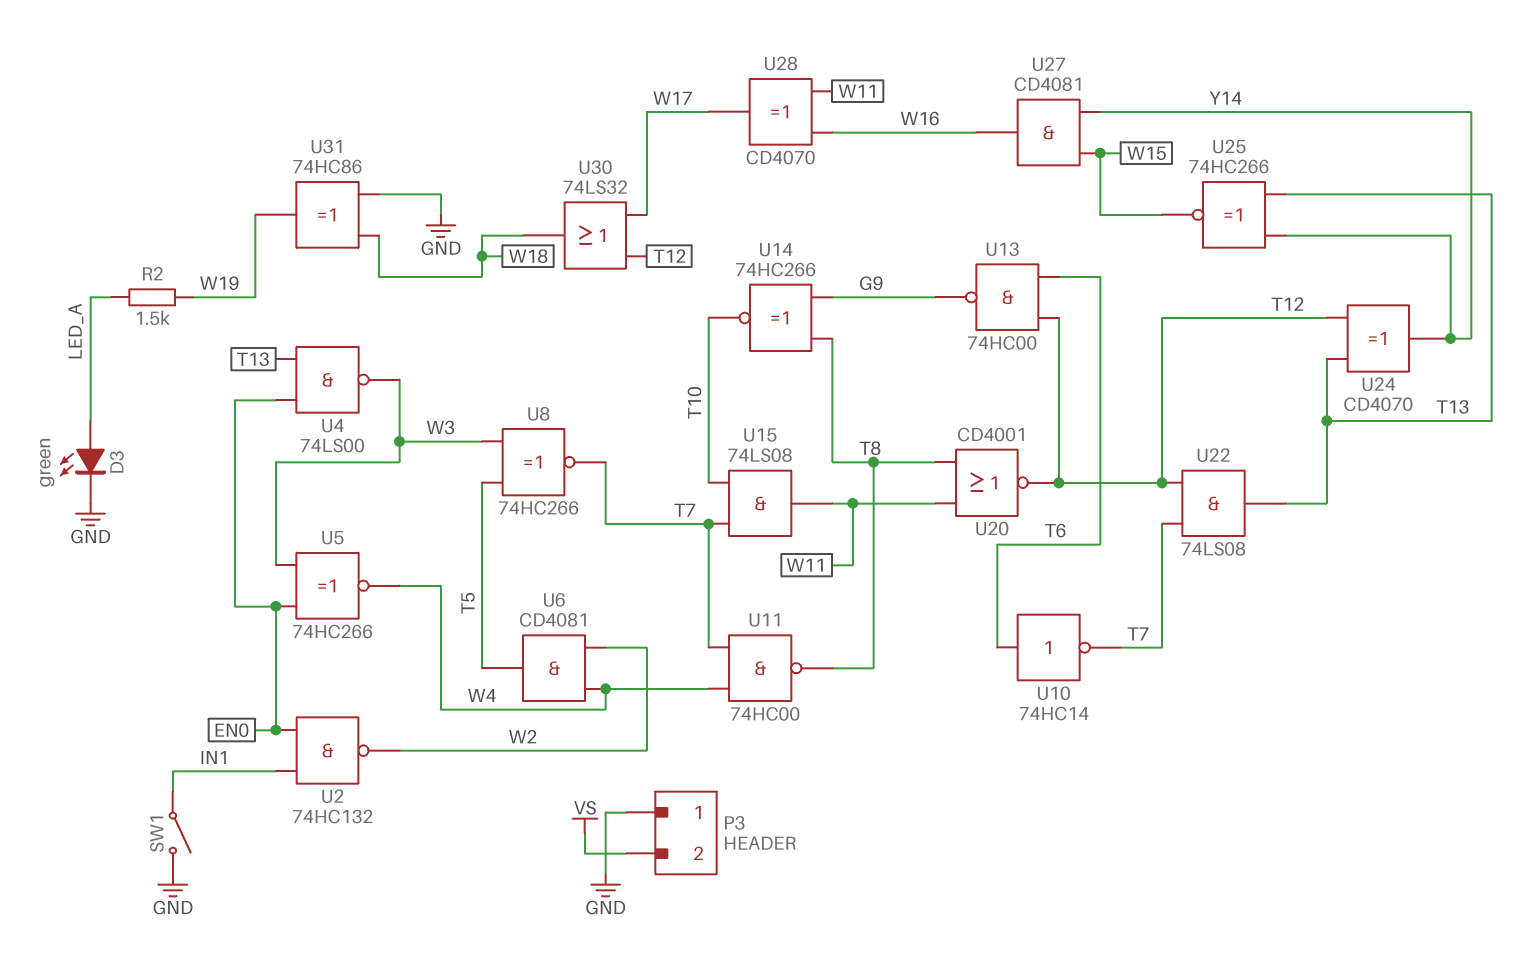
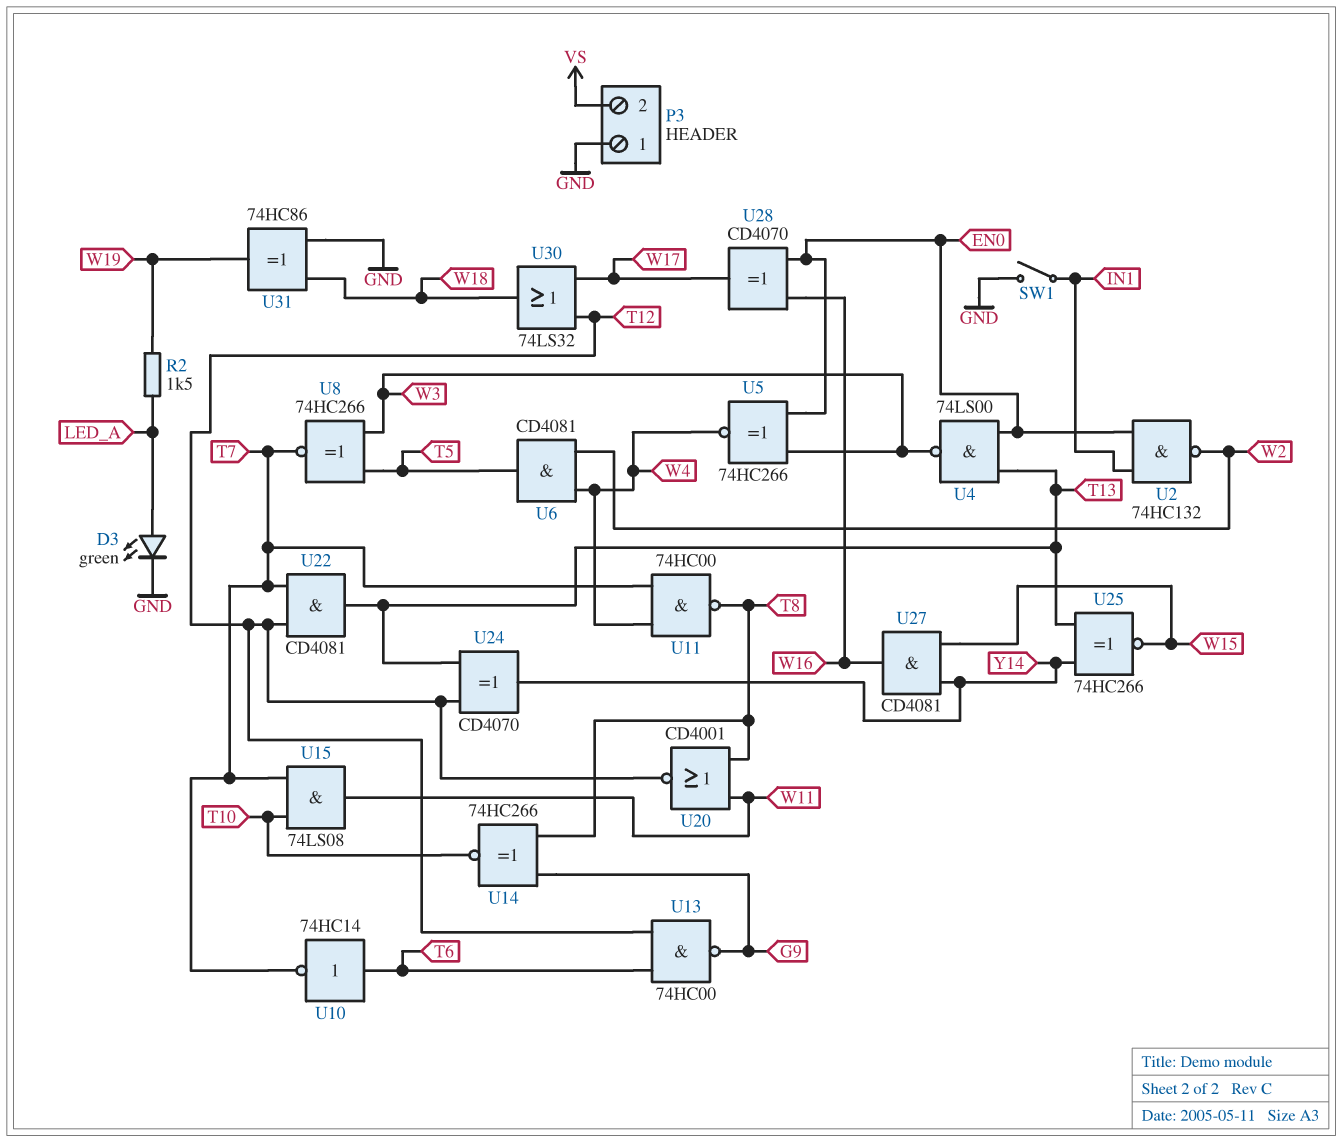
U22: AND 74LS08 (in T7, in T12, out T13) -> AND CD4081 (in T7, in T12, out T13)
U28: XOR CD4070 (in W11, in W16, out W17) -> XOR CD4070 (in EN0, in W16, out W17)

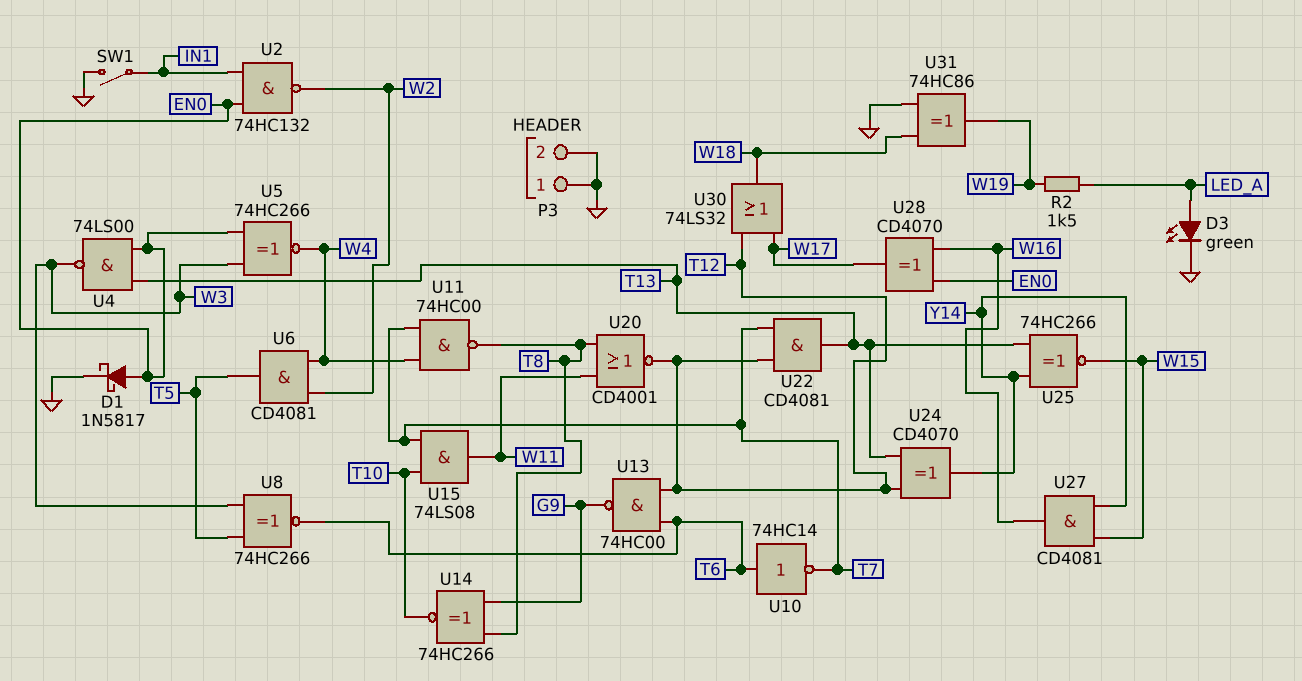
D1: none -> schottky 1N5817 (A EN0, K GND)
P3 pin 2: VS -> GND
U8: XNOR 74HC266 (in T5, in W3, out T7) -> XNOR 74HC266 (in T5, in W3, out T6)

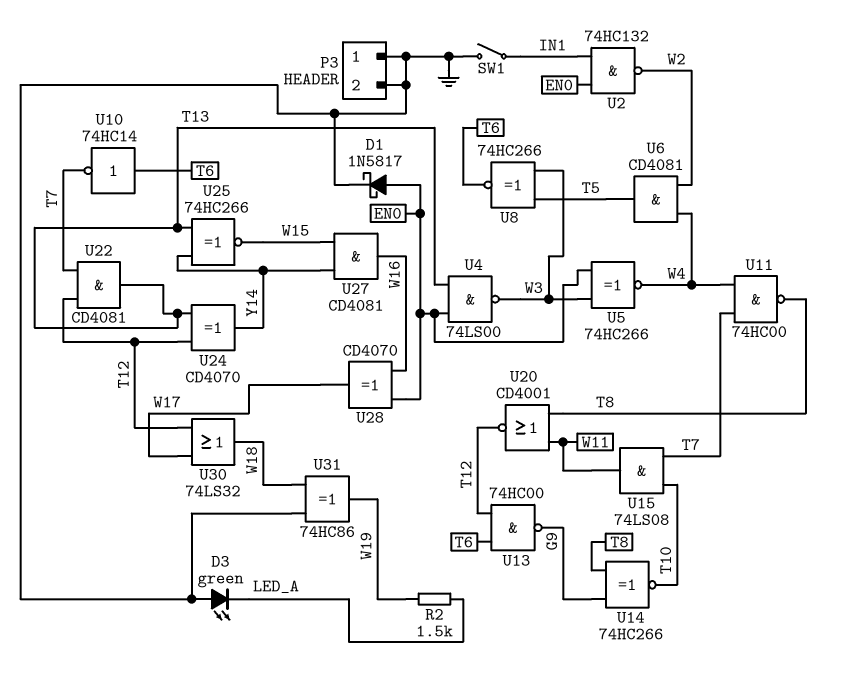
D3: LED green (A LED_A, K GND) -> LED green (A GND, K LED_A)

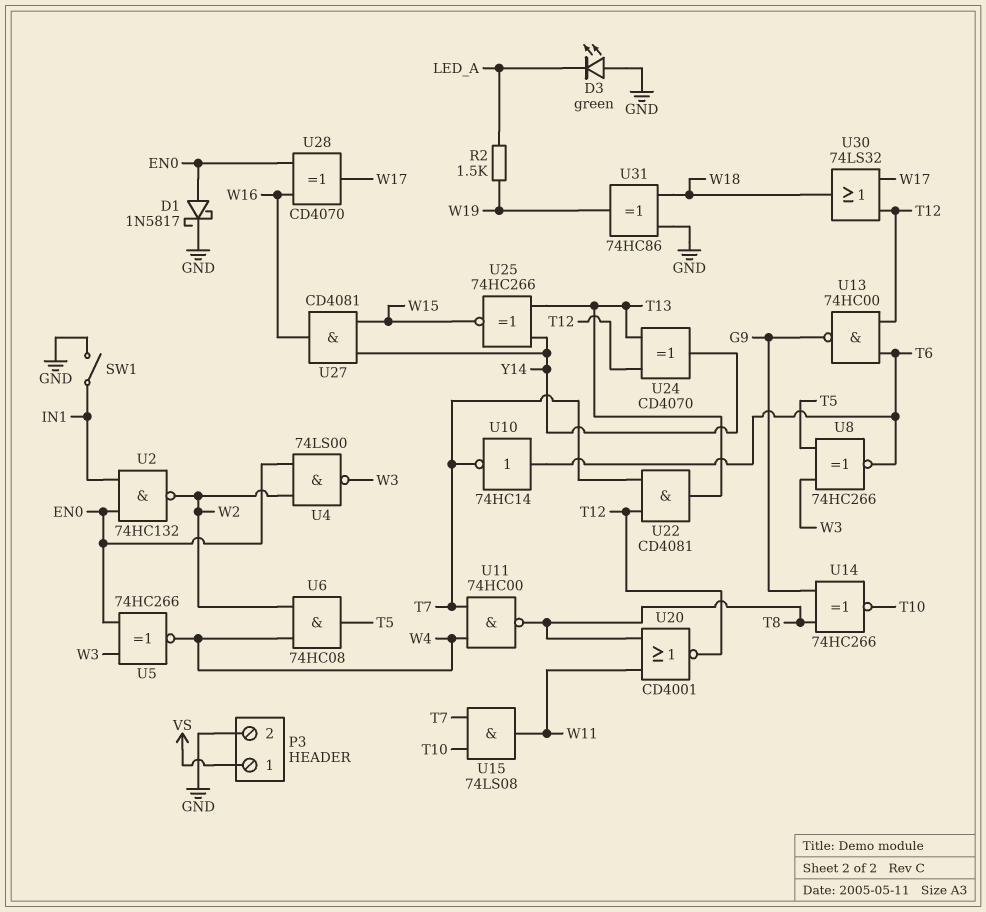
P3 pin 1: GND -> VS
U4: NAND 74LS00 (in EN0, in T13, out W3) -> NAND 74LS00 (in EN0, in W2, out W3)
U6: AND CD4081 (in W2, in W4, out T5) -> AND 74HC08 (in W2, in W4, out T5)

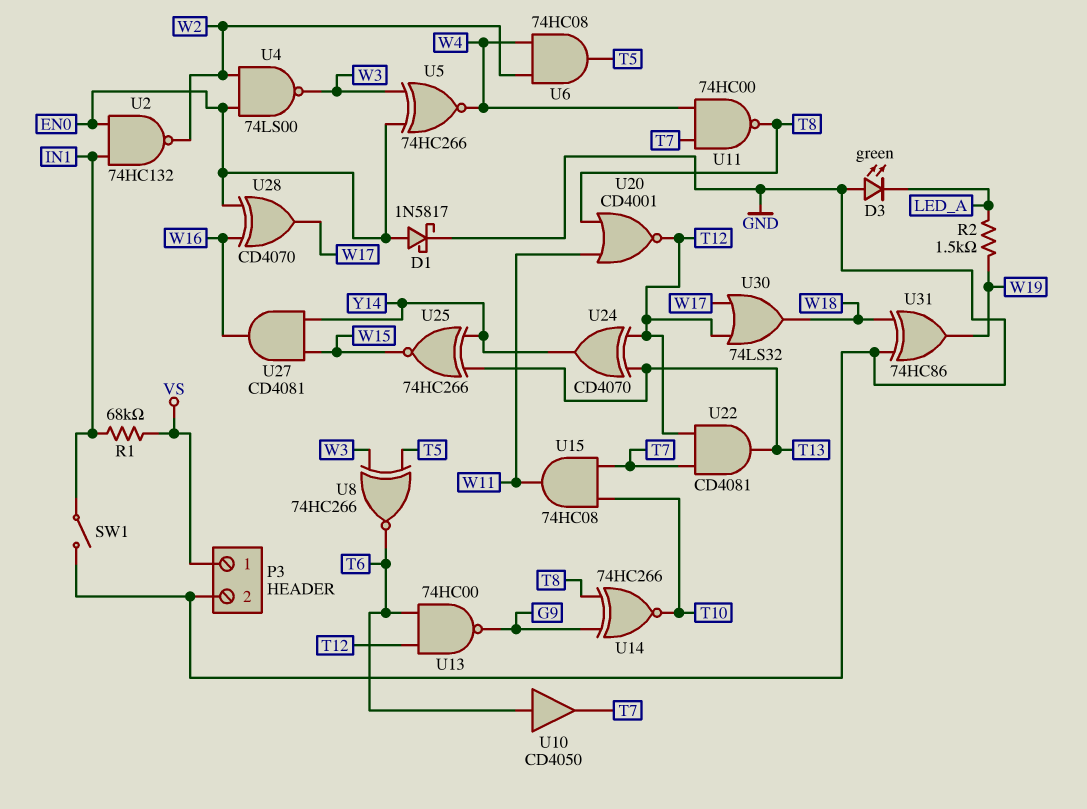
R1: none -> 68k (IN1, VS)
U10: NOT 74HC14 (in T6, out T7) -> buffer CD4050 (in T6, out T7)
U15: AND 74LS08 (in T7, in T10, out W11) -> AND 74HC08 (in T7, in T10, out W11)

